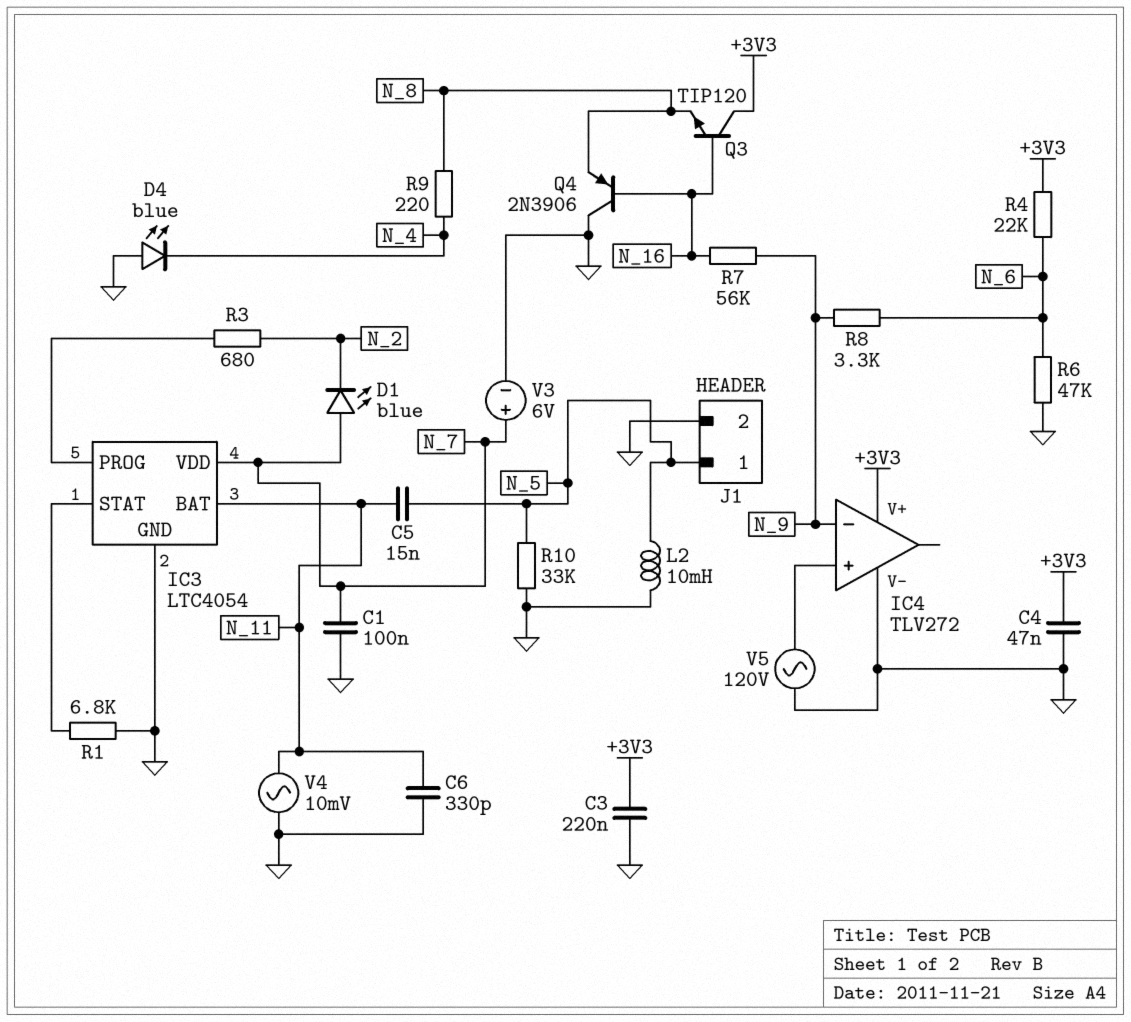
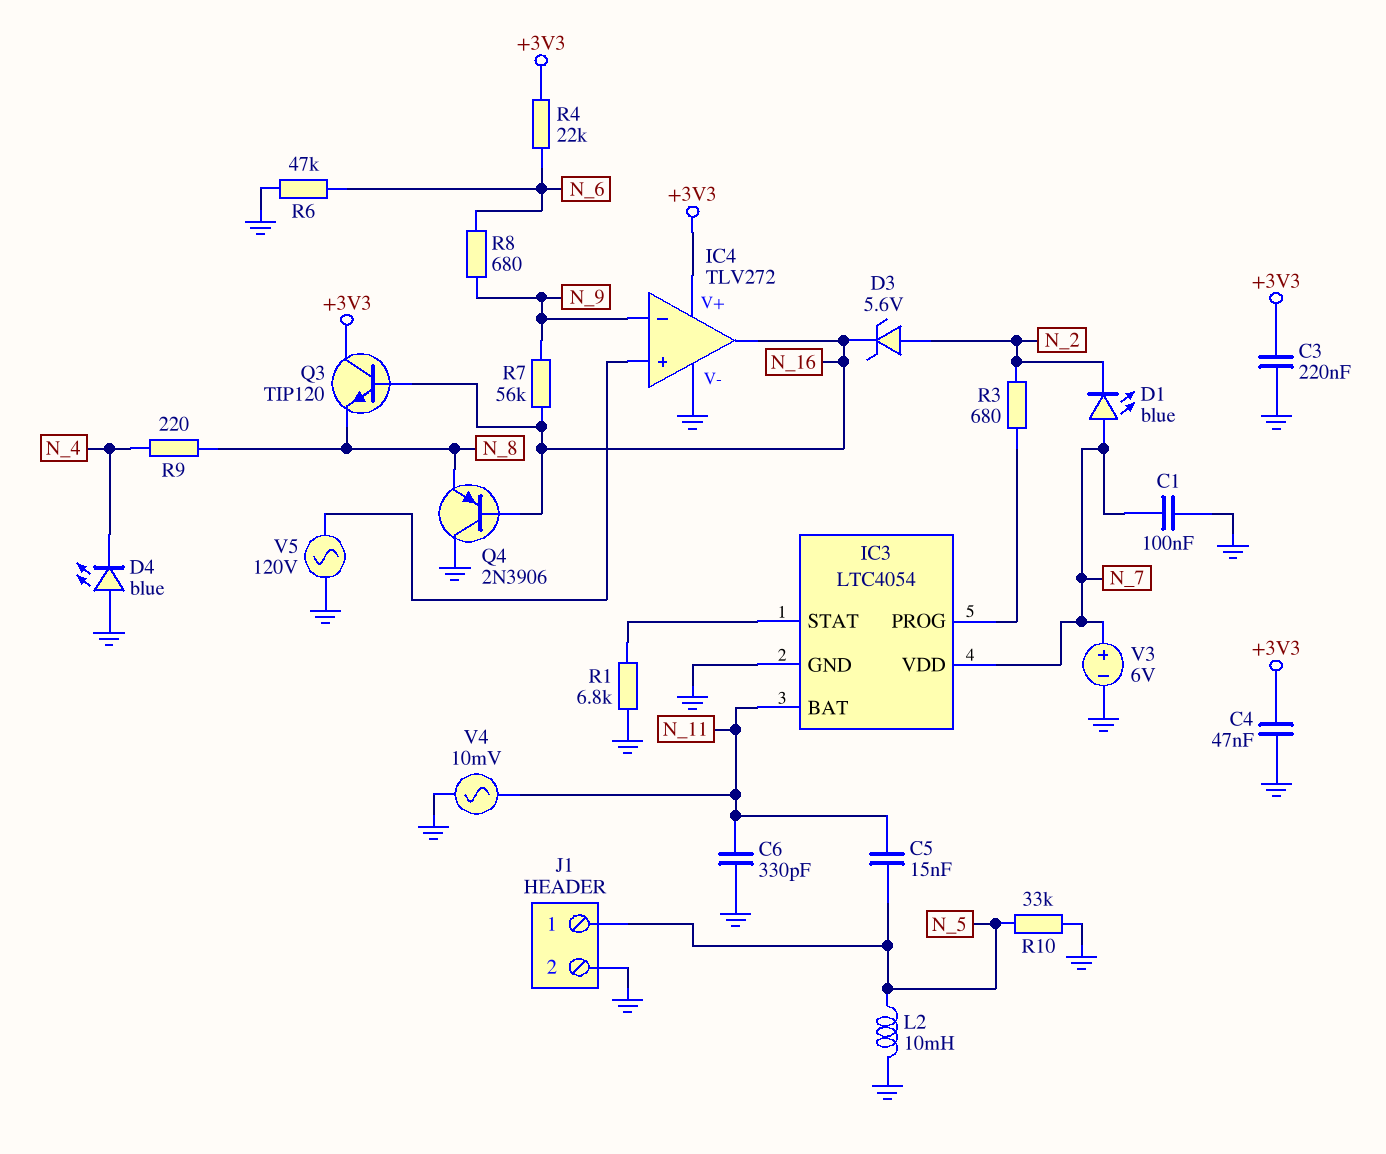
D3: none -> zener 5.6V (A N_2, K N_16)
IC4 pin out: none -> N_16
R8: 3.3k (N_6, N_9) -> 680 (N_6, N_9)

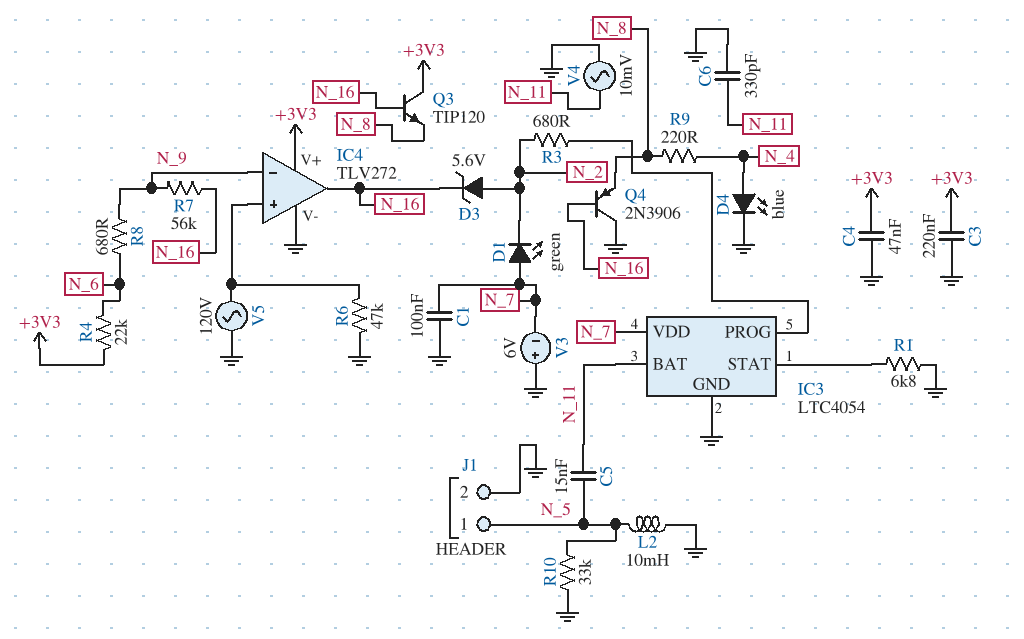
D1: LED blue (A N_7, K N_2) -> LED green (A N_7, K N_2)
D4: LED blue (A GND, K N_4) -> LED blue (A N_4, K GND)
R6: 47k (GND, N_6) -> 47k (GND, IC4/in+)
V3: 6V (plus N_7, minus GND) -> 6V (plus GND, minus N_7)

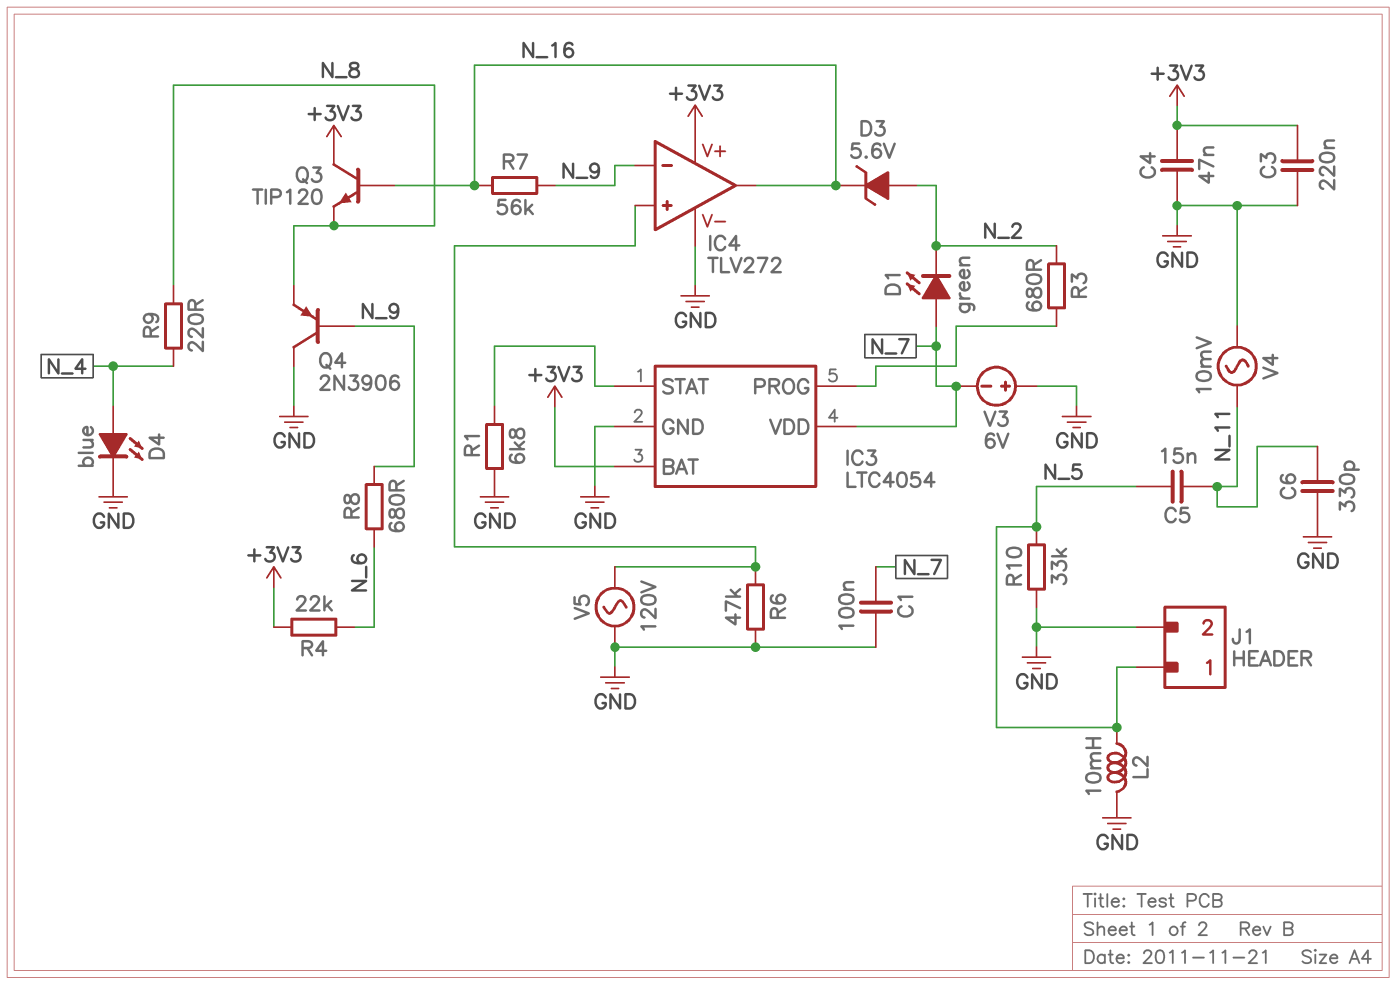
IC3 pin BAT: N_11 -> +3V3
Q4: PNP 2N3906 (B N_16, C GND, E N_8) -> PNP 2N3906 (B N_9, C GND, E N_8)

